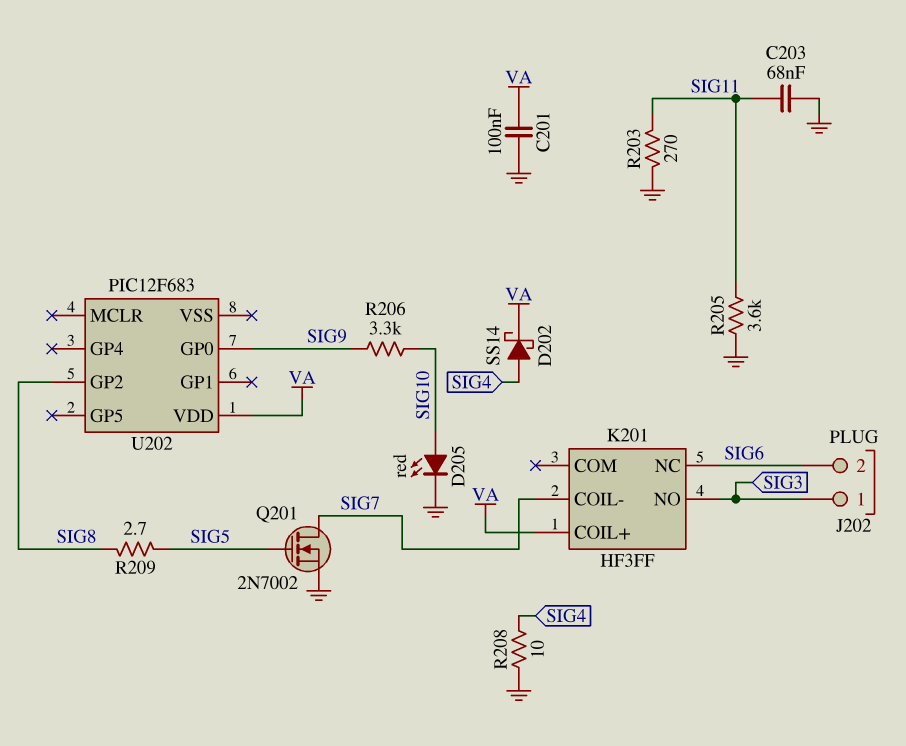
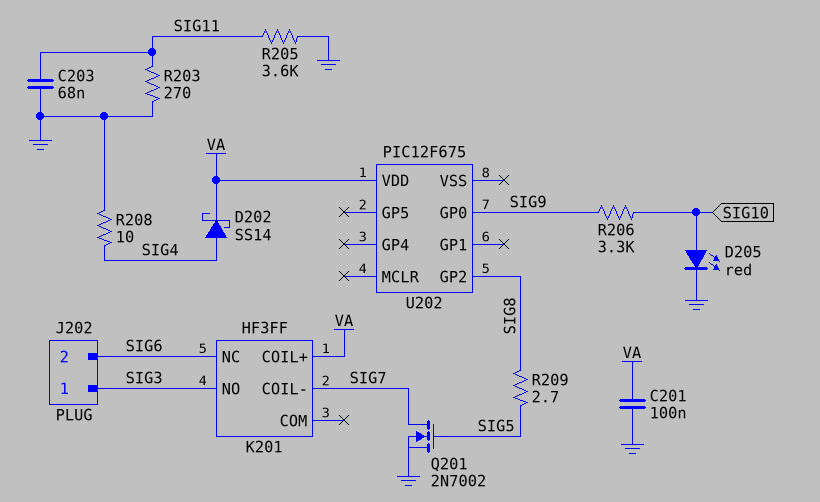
U202: PIC12F683 -> PIC12F675

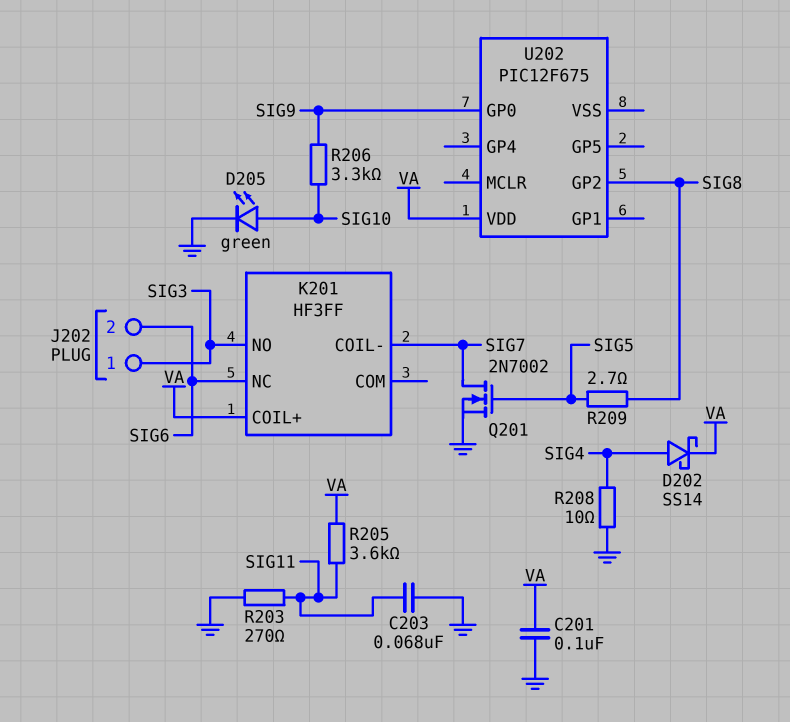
D205: LED red (A SIG10, K GND) -> LED green (A SIG10, K GND)
R205: 3.6k (GND, SIG11) -> 3.6k (SIG11, VA)

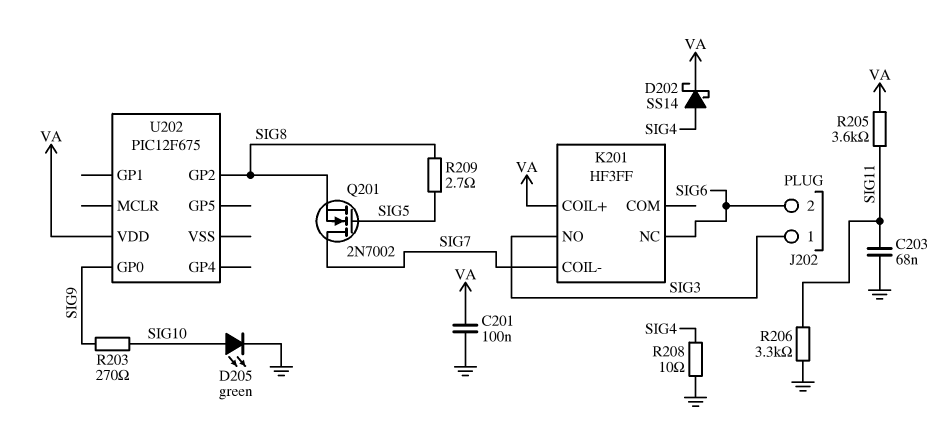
Q201: NMOS 2N7002 (G SIG5, D SIG7, S GND) -> NMOS 2N7002 (G SIG5, D SIG7, S SIG8)
R203: 270 (GND, SIG11) -> 270 (SIG9, SIG10)
R206: 3.3k (SIG9, SIG10) -> 3.3k (GND, SIG11)

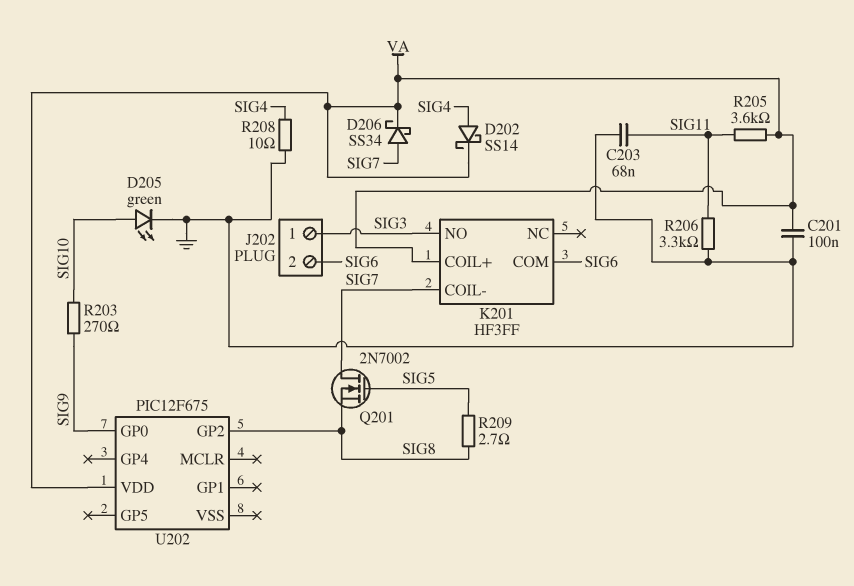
D206: none -> schottky SS34 (A SIG7, K VA)
K201 pin COM: none -> SIG6
K201 pin NC: SIG6 -> none

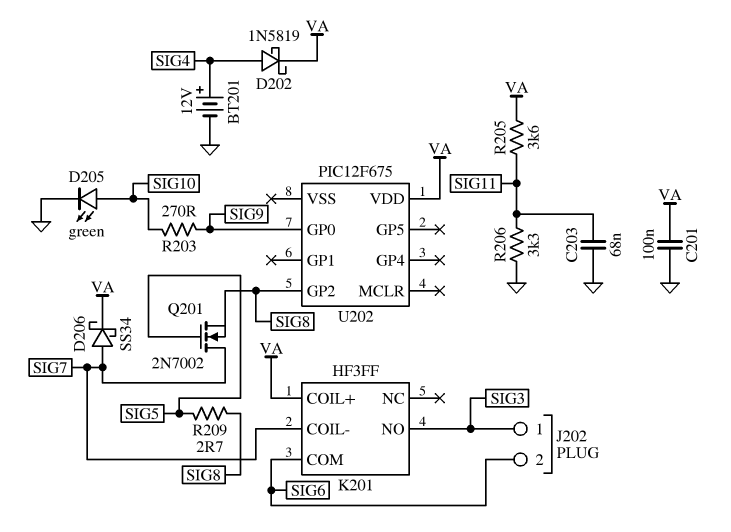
BT201: none -> 12V (plus SIG4, minus GND)
D202: schottky SS14 (A SIG4, K VA) -> schottky 1N5819 (A SIG4, K VA)
R208: 10 (GND, SIG4) -> none

